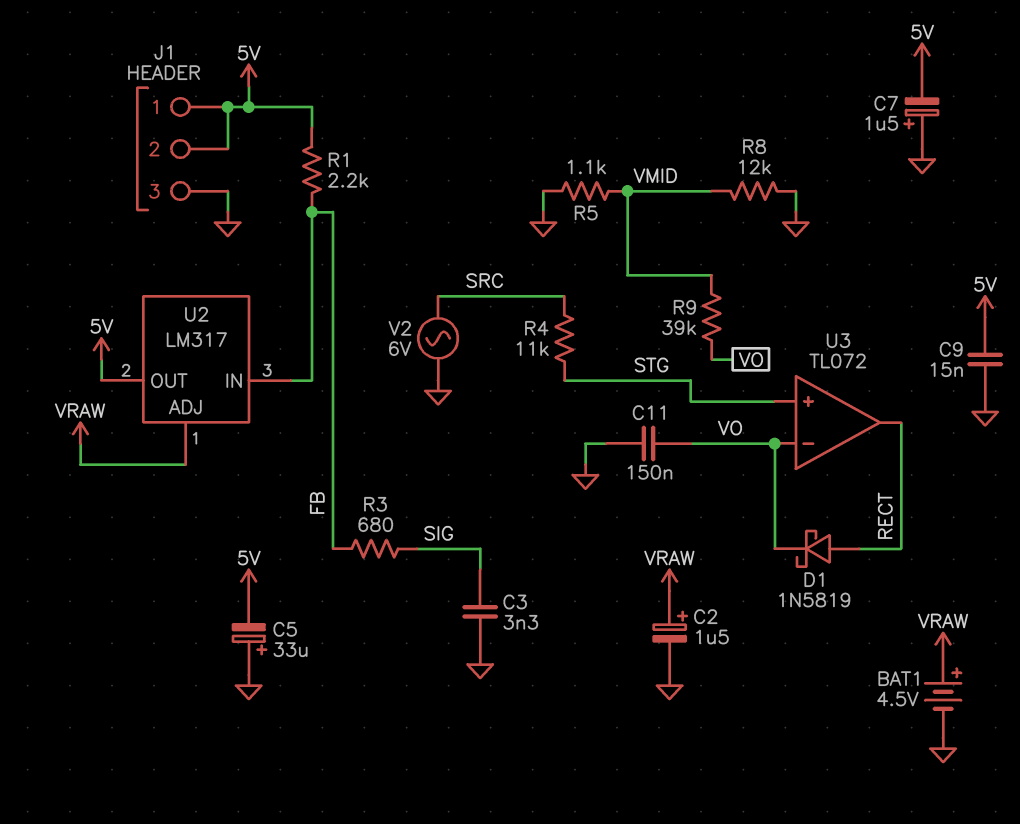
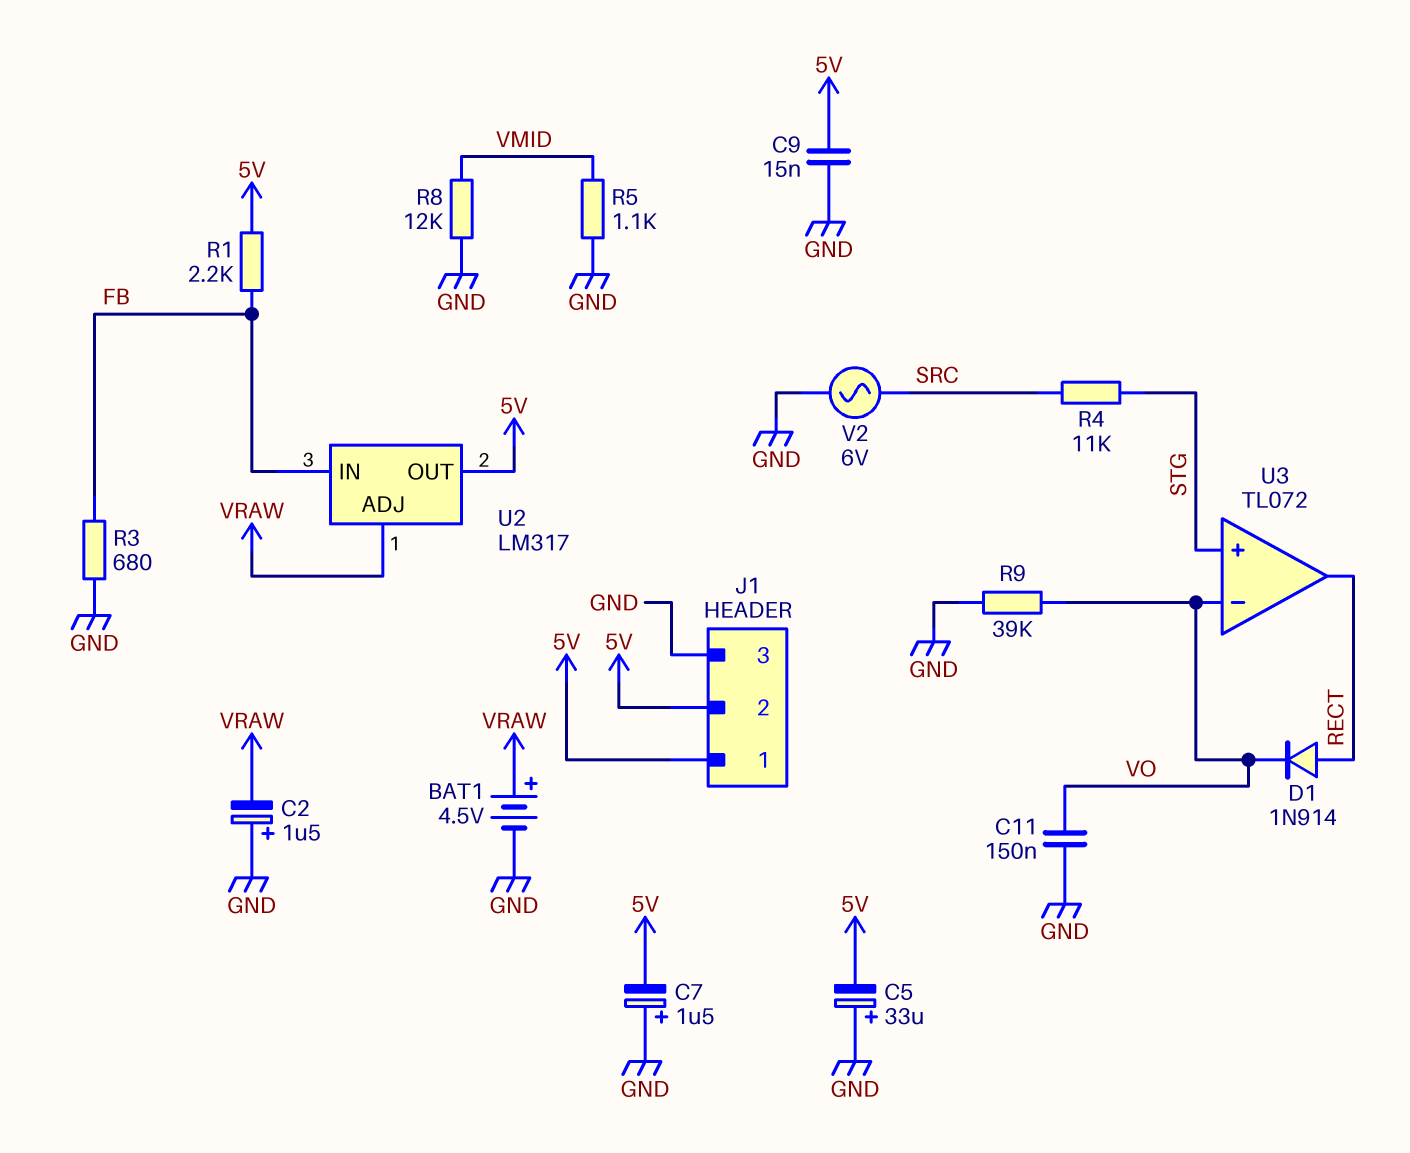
C2: 1.5uF (plus VRAW, minus GND) -> 1.5uF (plus GND, minus VRAW)
C3: 3.3nF (GND, SIG) -> none
D1: schottky 1N5819 (A RECT, K VO) -> diode 1N914 (A RECT, K VO)
R3: 680 (FB, SIG) -> 680 (FB, GND)
R9: 39k (VMID, VO) -> 39k (GND, VO)

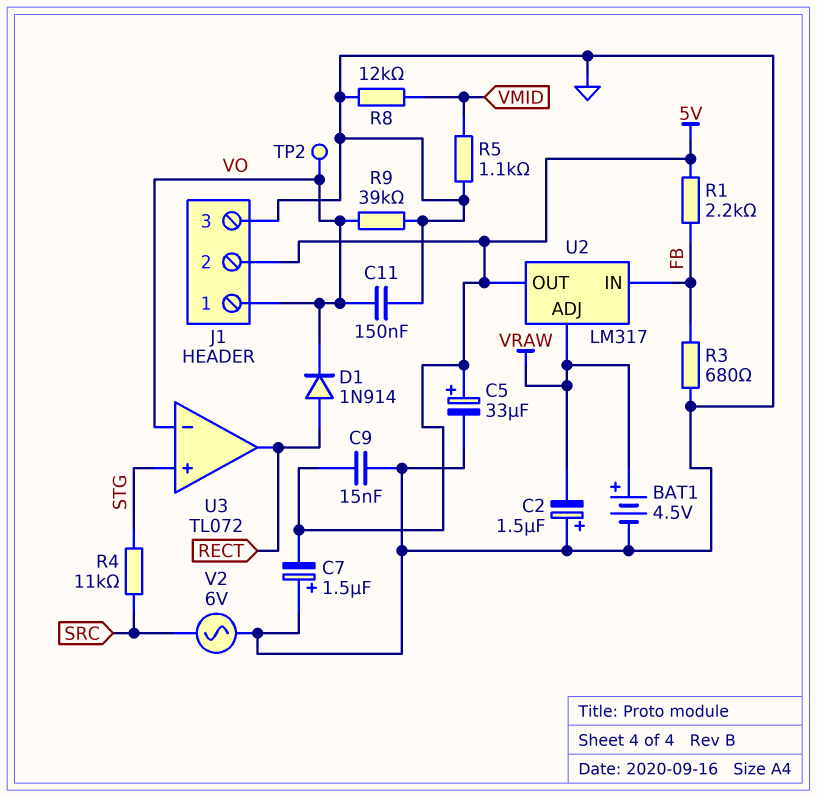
C5: 33uF (plus GND, minus 5V) -> 33uF (plus 5V, minus GND)
J1 pin 1: 5V -> VO
TP2: none -> test point (VO)

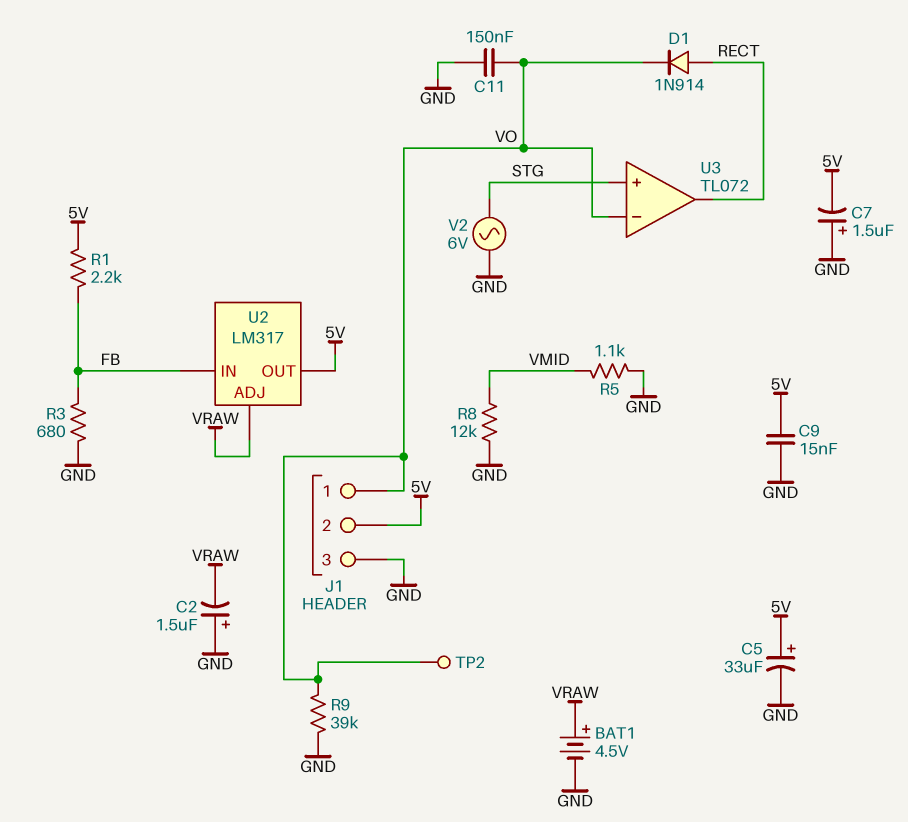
R4: 11k (SRC, STG) -> none
V2: AC 6V (GND, SRC) -> AC 6V (GND, STG)

